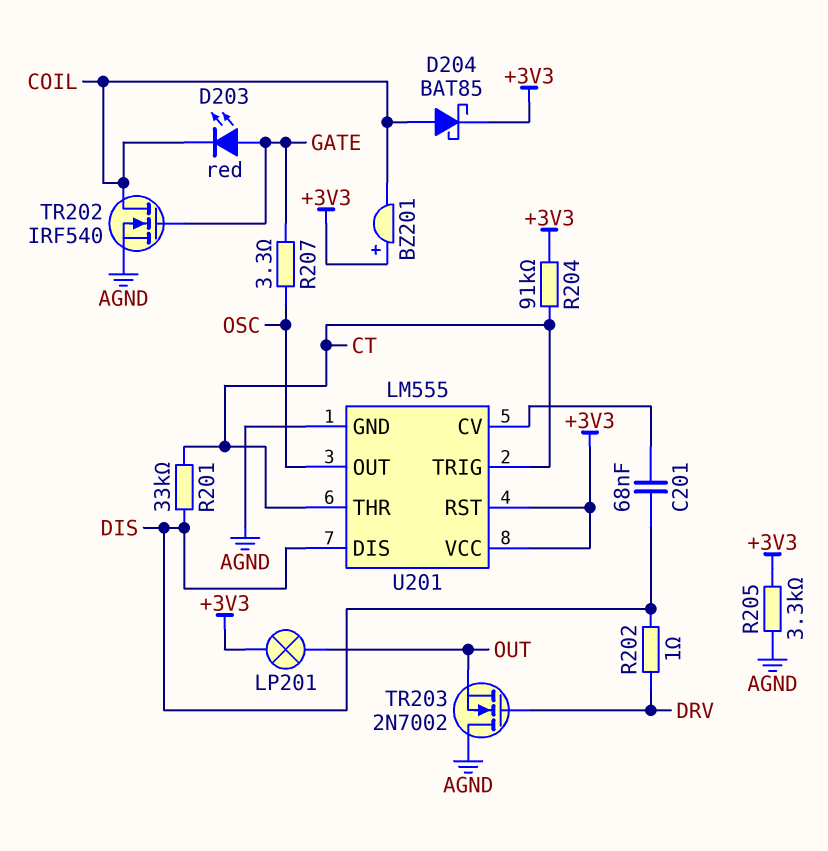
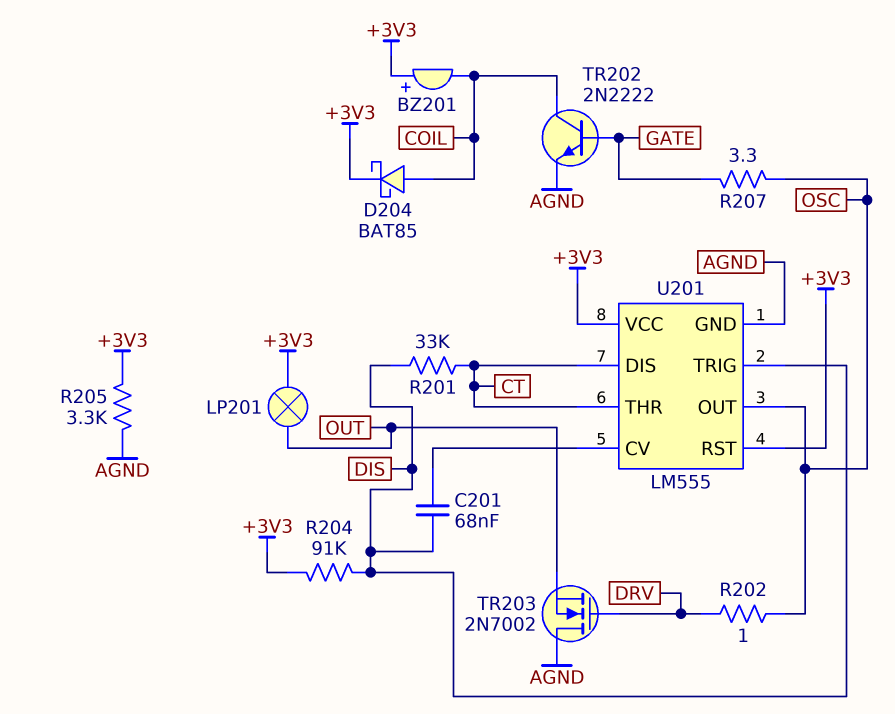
D203: LED red (A GATE, K COIL) -> none
R202: 1 (DIS, DRV) -> 1 (DRV, OSC)
R204: 91k (+3V3, CT) -> 91k (+3V3, DIS)
TR202: NMOS IRF540 (G GATE, D COIL, S AGND) -> NPN 2N2222 (B GATE, C COIL, E AGND)
U201 pin DIS: DIS -> CT
U201 pin TRIG: CT -> DIS

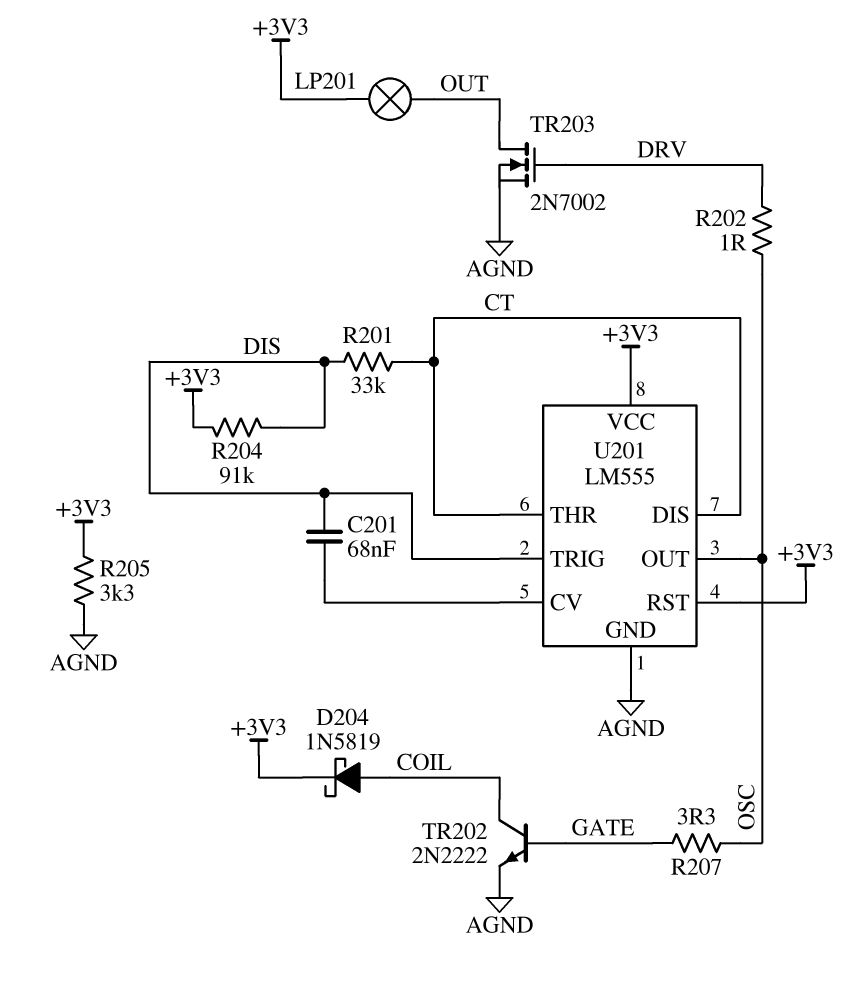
BZ201: buzzer (plus +3V3, minus COIL) -> none
D204: schottky BAT85 (A COIL, K +3V3) -> schottky 1N5819 (A COIL, K +3V3)
TR203: NMOS 2N7002 (G DRV, D AGND, S OUT) -> NMOS 2N7002 (G DRV, D OUT, S AGND)

